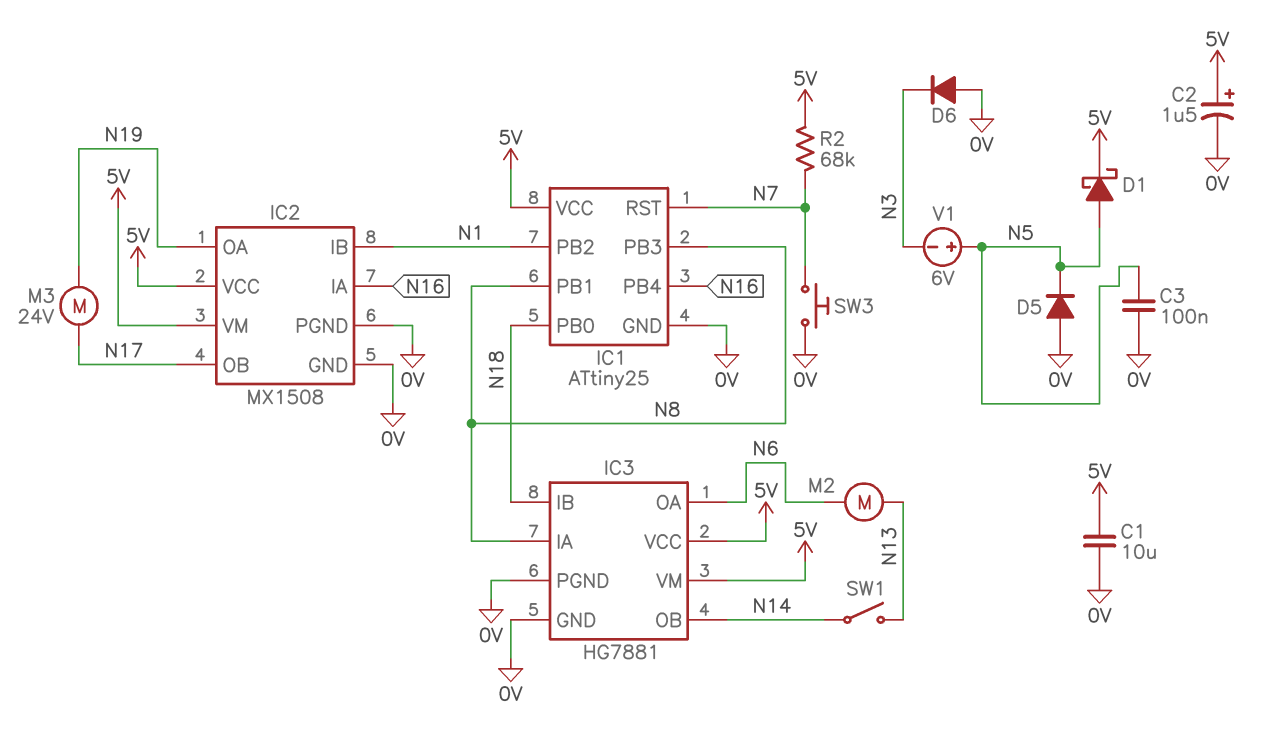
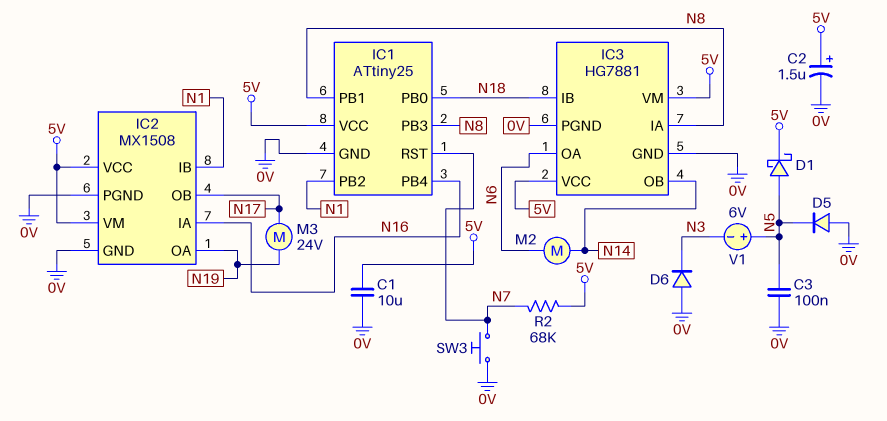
M2: motor (N6, N13) -> motor (N6, N14)
SW1: switch (N13, N14) -> none

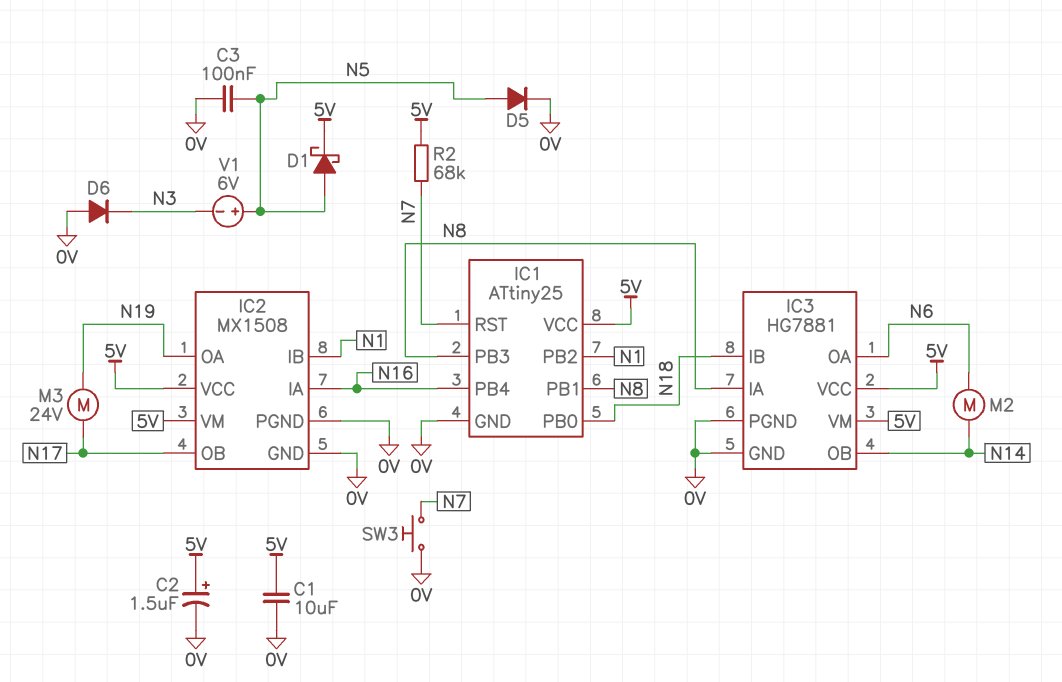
D5: diode (A 0V, K N5) -> diode (A N5, K 0V)

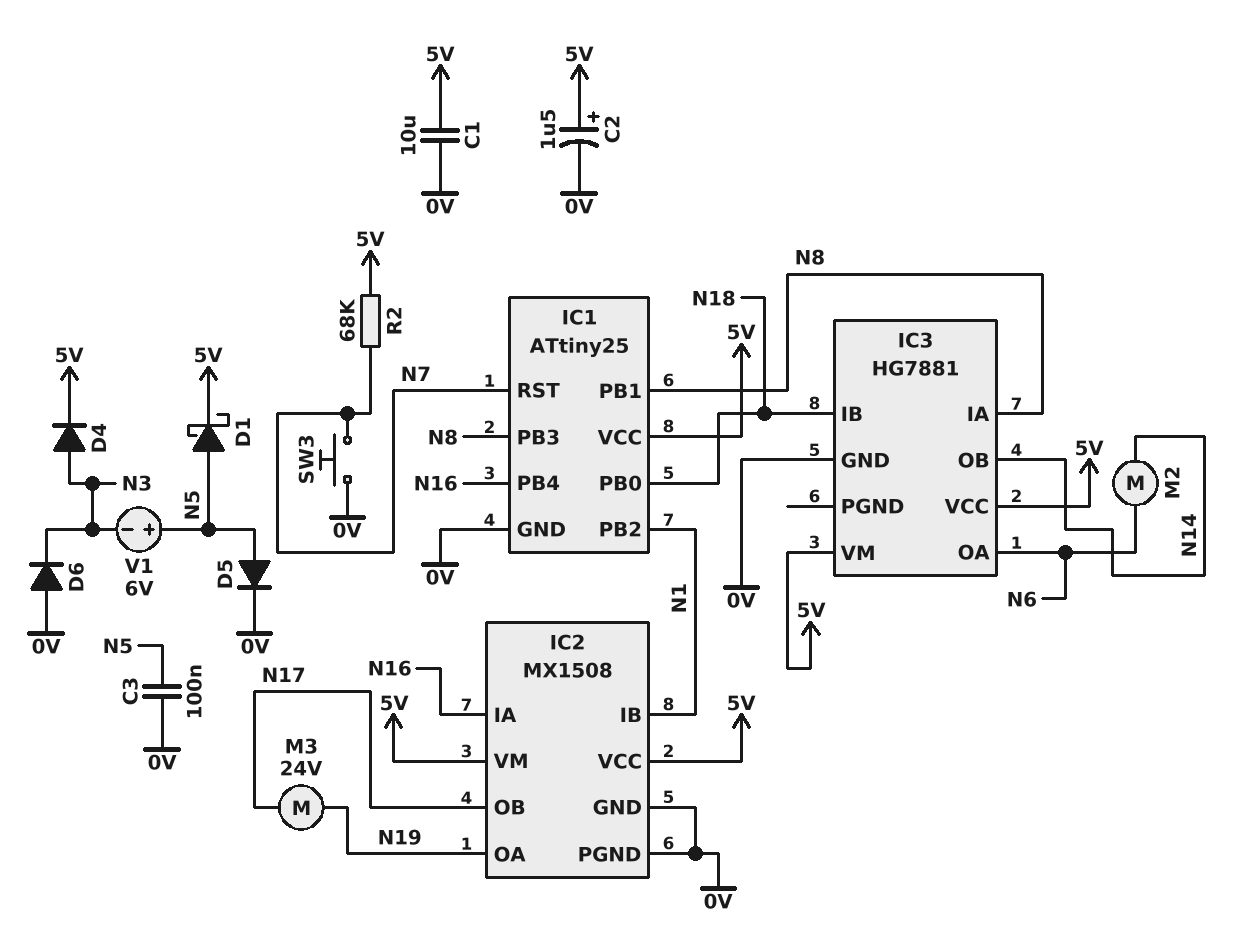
D4: none -> diode (A N3, K 5V)
IC3 pin PGND: 0V -> none

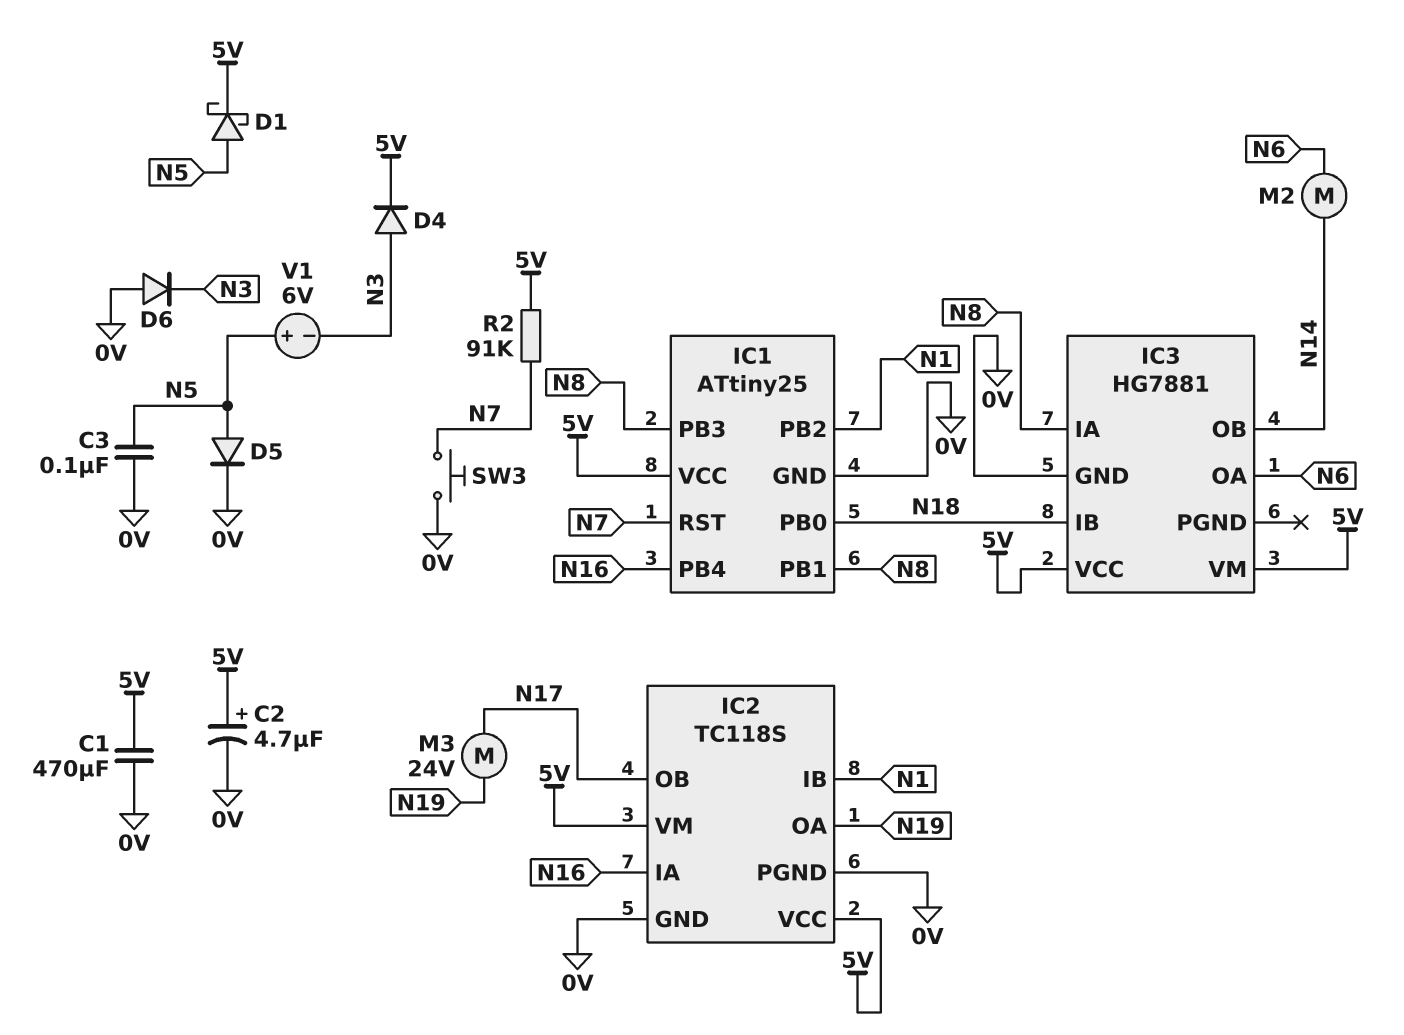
C1: 10uF (0V, 5V) -> 470uF (0V, 5V)
C2: 1.5uF (plus 5V, minus 0V) -> 4.7uF (plus 5V, minus 0V)
IC2: MX1508 -> TC118S
R2: 68k (5V, N7) -> 91k (5V, N7)

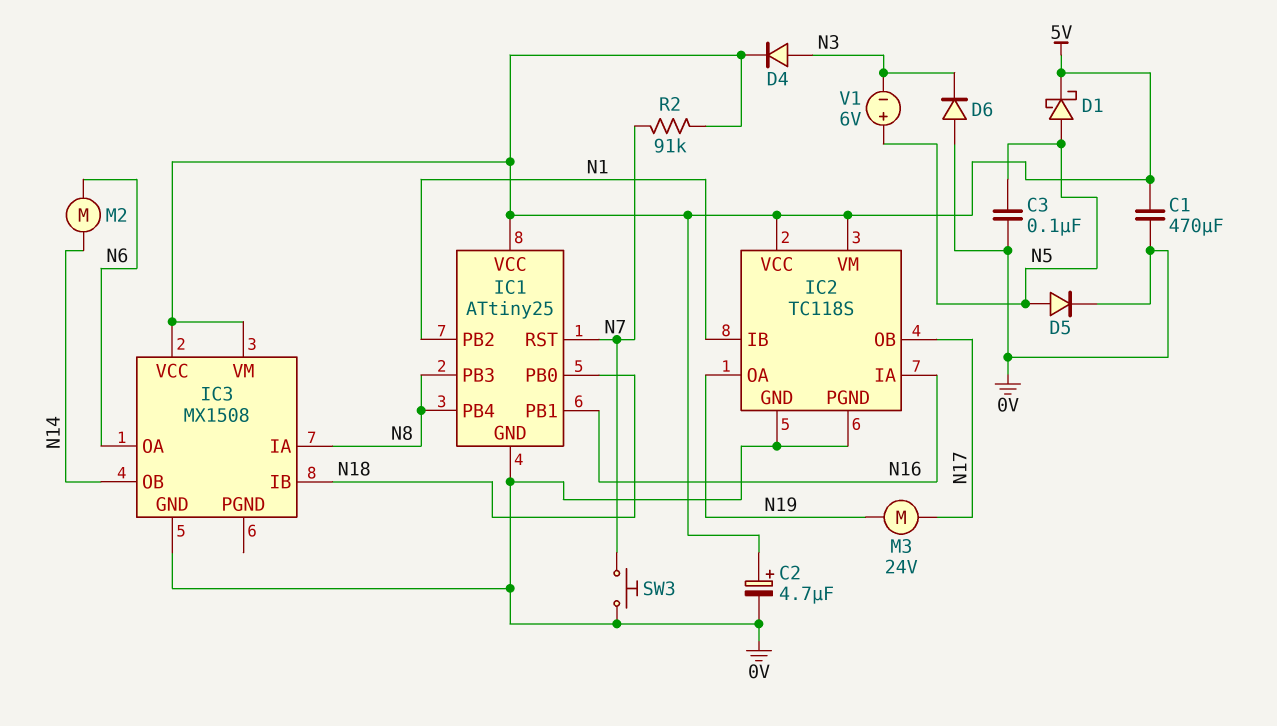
IC1 pin PB1: N8 -> N16
IC1 pin PB4: N16 -> N8
IC3: HG7881 -> MX1508

